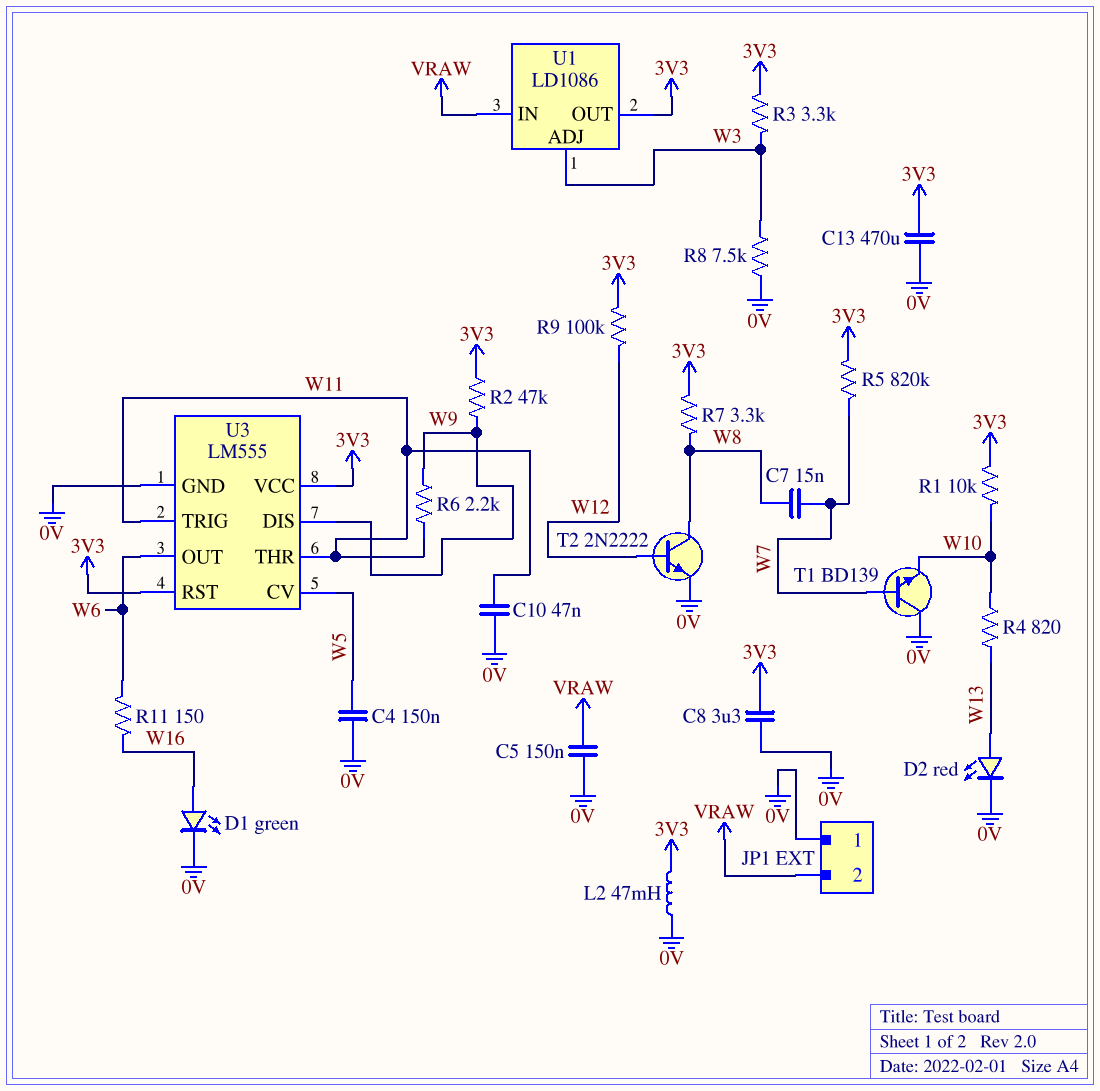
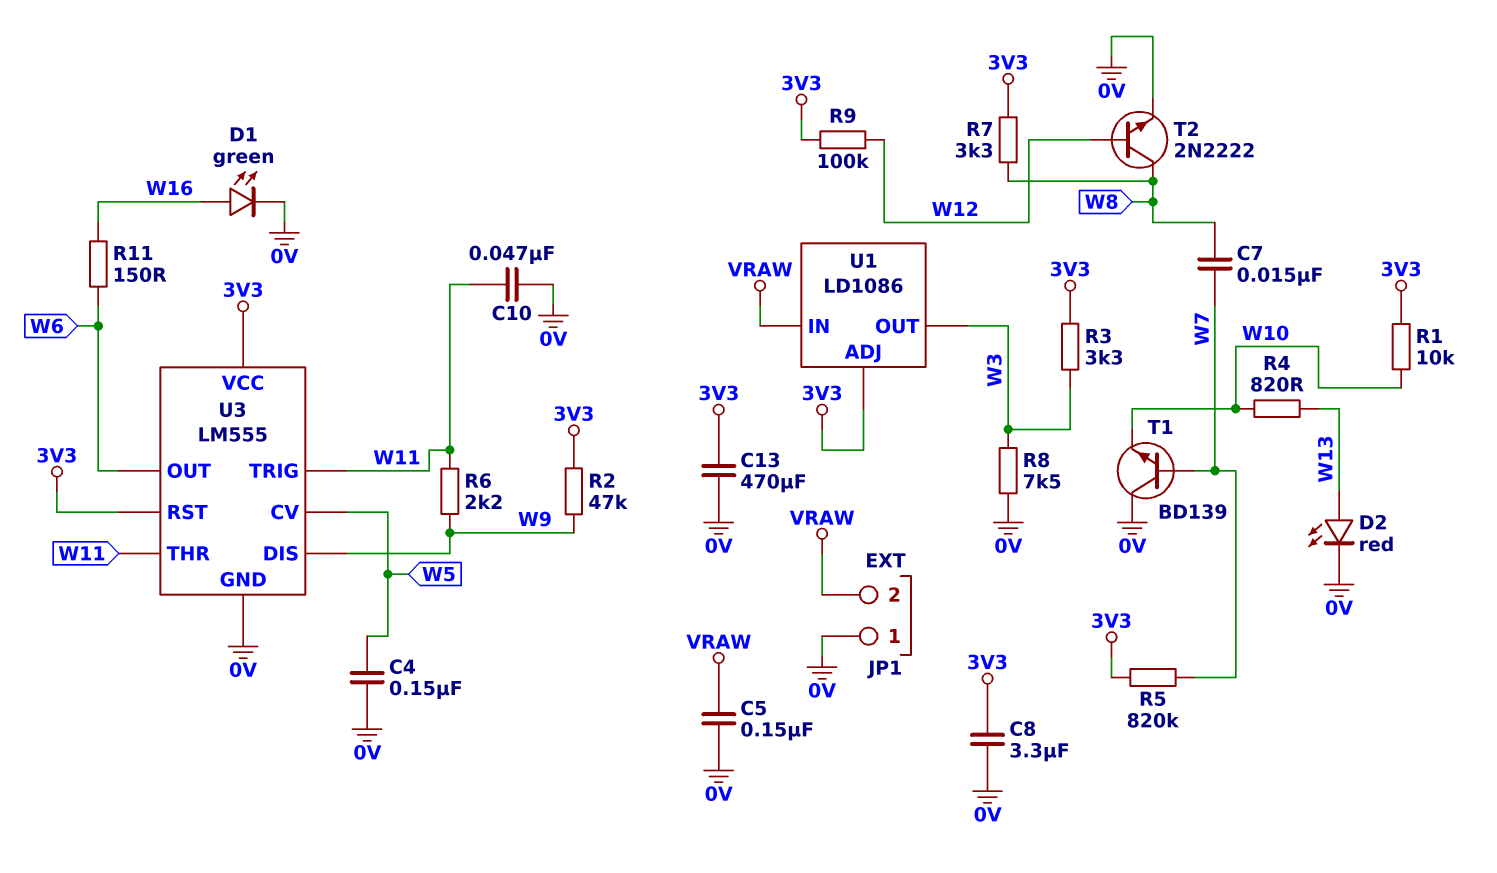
L2: 47mH (0V, 3V3) -> none
U1 pin ADJ: W3 -> 3V3
U1 pin OUT: 3V3 -> W3

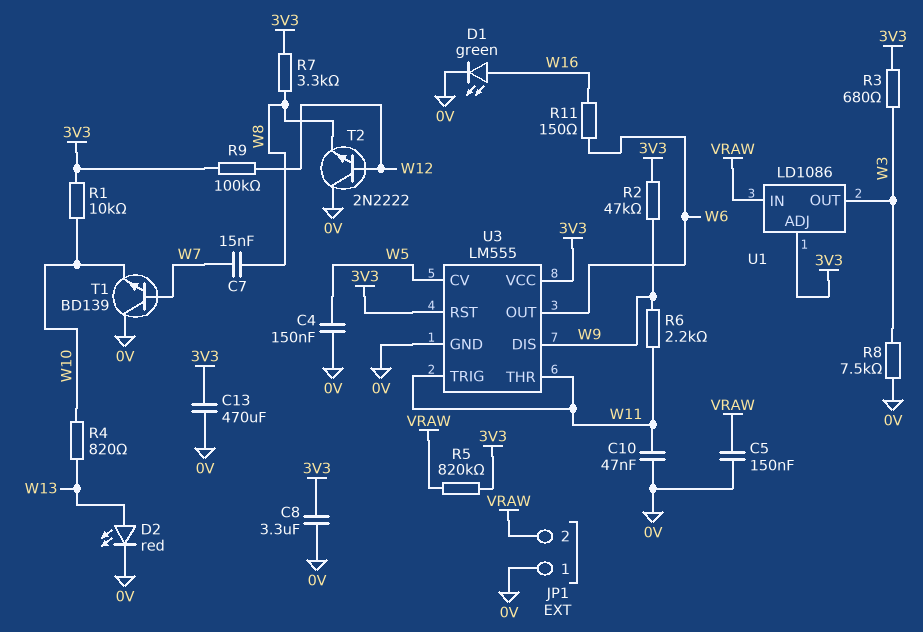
R3: 3.3k (3V3, W3) -> 680 (3V3, W3)
R5: 820k (3V3, W7) -> 820k (3V3, VRAW)
T2: NPN 2N2222 (B W12, C W8, E 0V) -> NPN 2N2222 (B W12, C 0V, E W8)

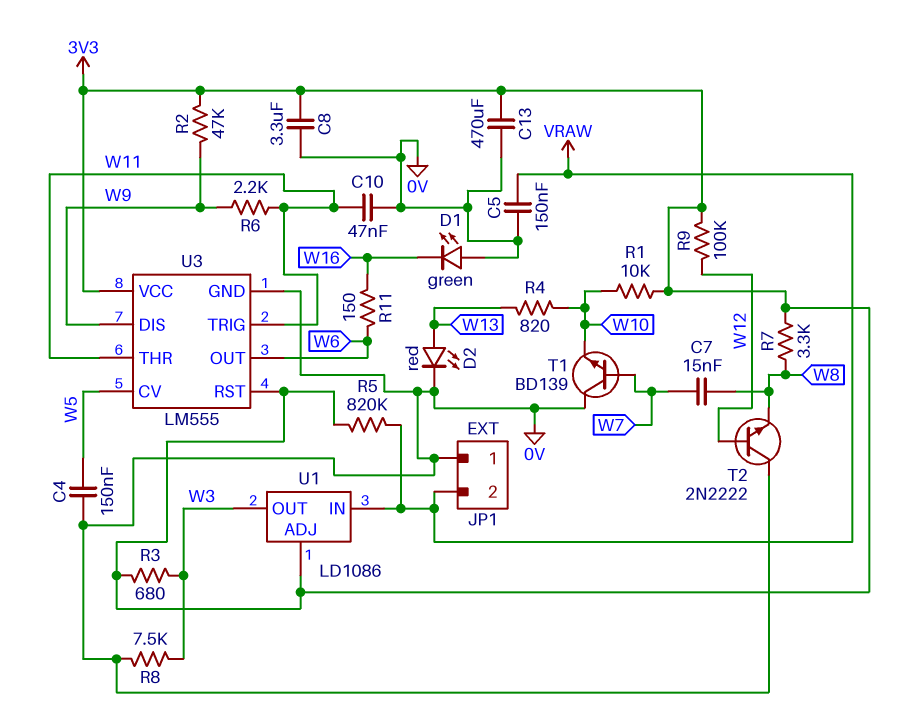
D1: LED green (A W16, K 0V) -> LED green (A 0V, K W16)

